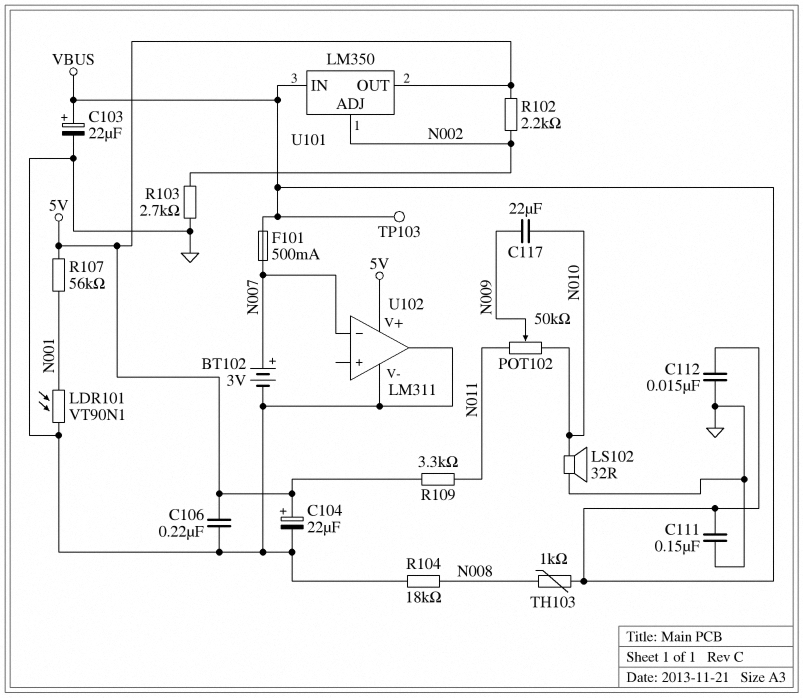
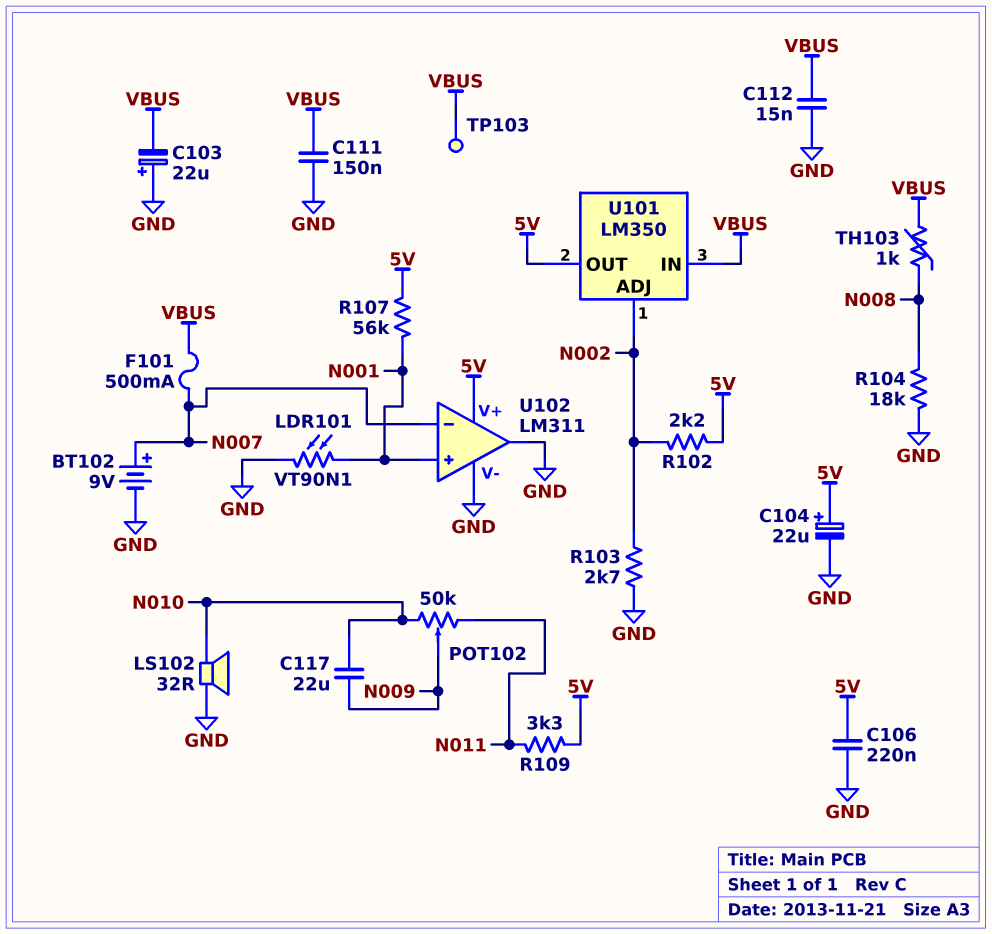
BT102: 3V (plus N007, minus GND) -> 9V (plus N007, minus GND)
C103: 22uF (plus VBUS, minus GND) -> 22uF (plus GND, minus VBUS)
U102 pin in+: none -> N001

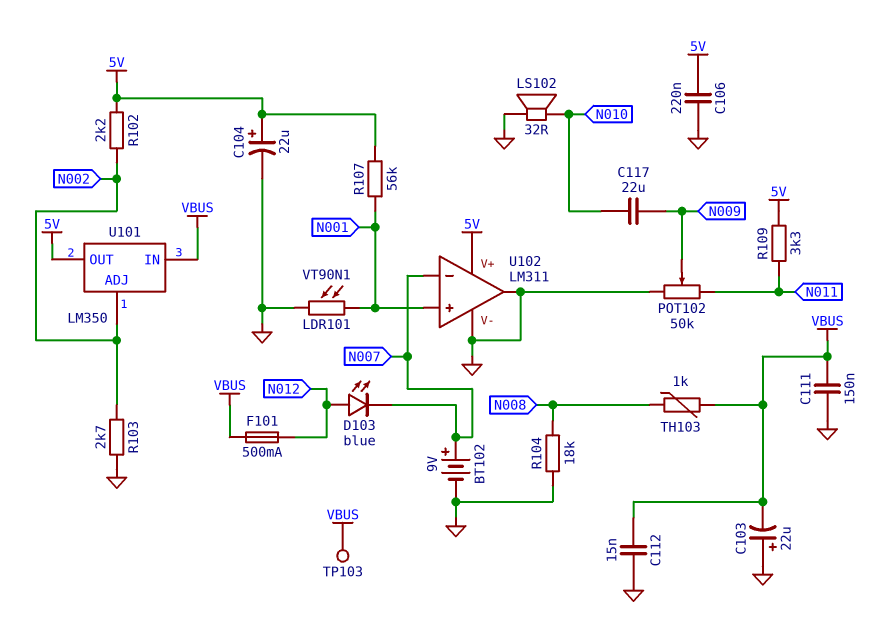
D103: none -> LED blue (A N012, K N007)
F101: 500mA (N007, VBUS) -> 500mA (N012, VBUS)
POT102: 50k (N010, N011, wiper N009) -> 50k (GND, N011, wiper N009)

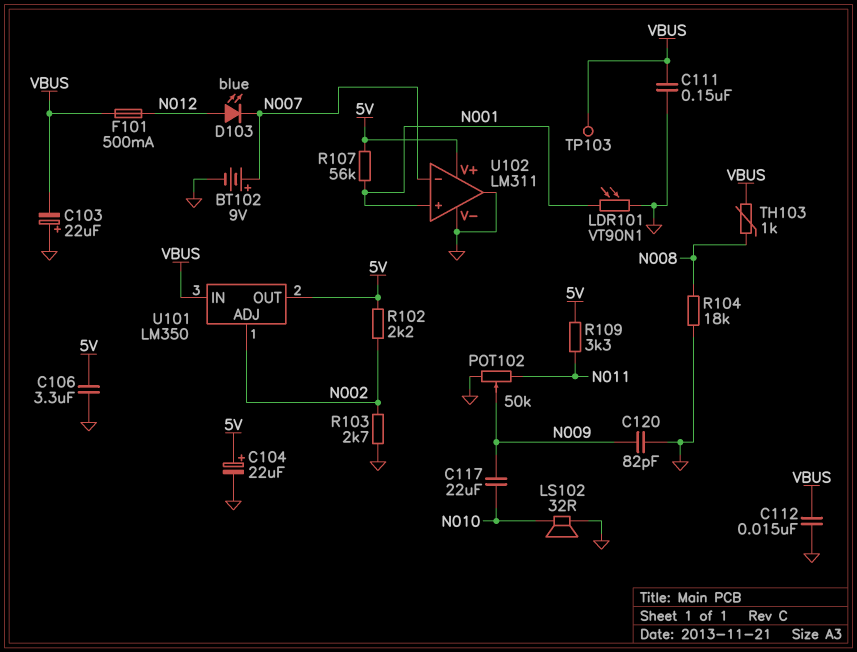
C106: 220nF (5V, GND) -> 3.3uF (5V, GND)
C120: none -> 82pF (GND, N009)

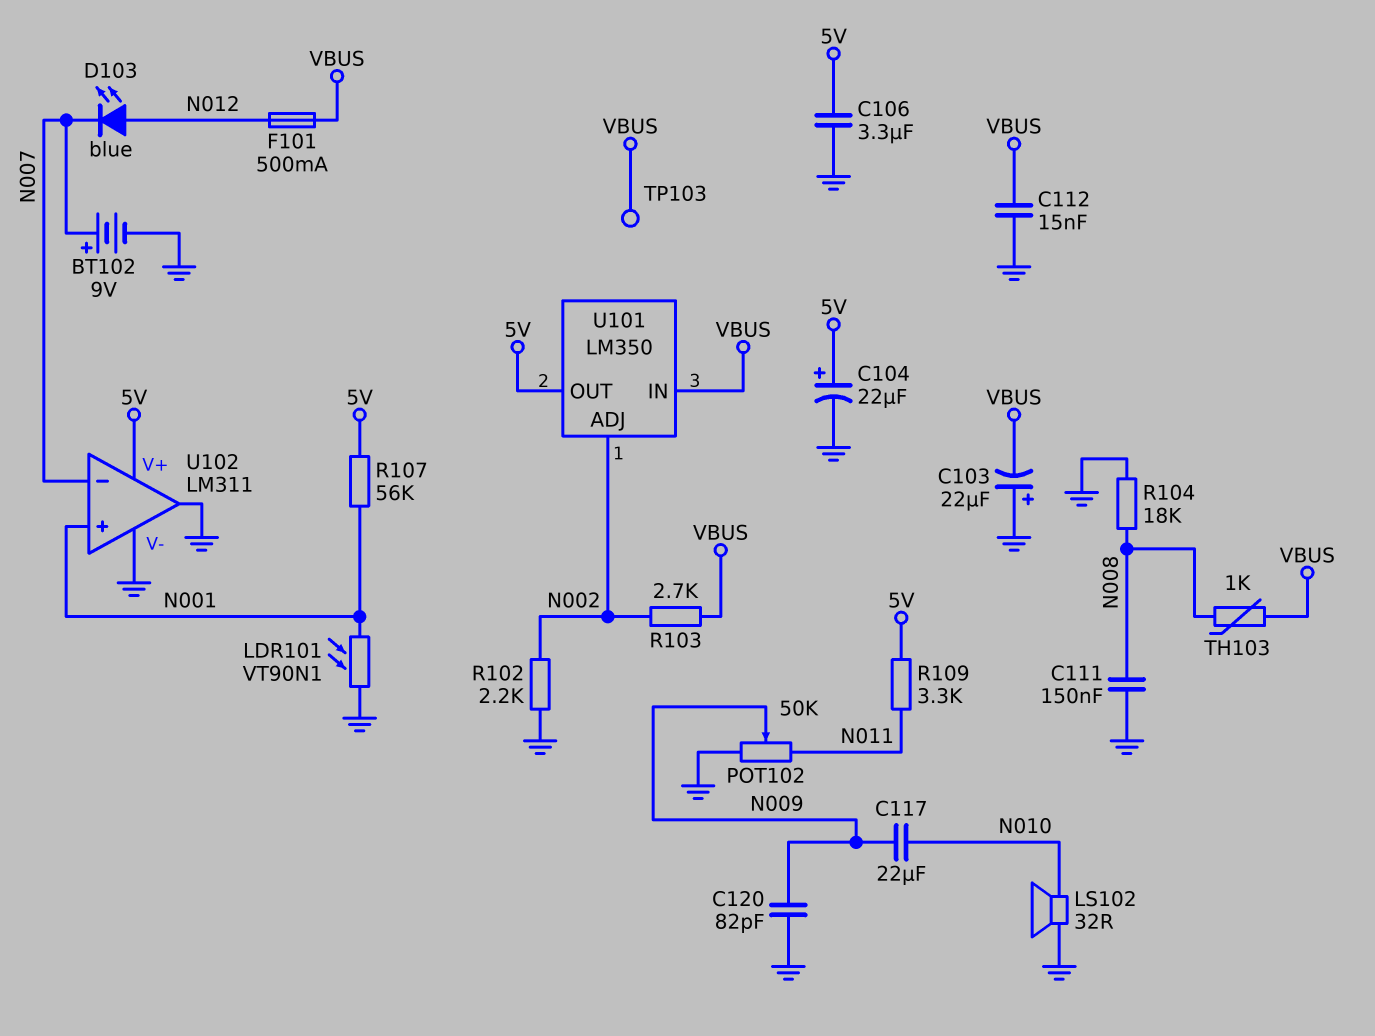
C111: 150nF (GND, VBUS) -> 150nF (GND, N008)
R102: 2.2k (5V, N002) -> 2.2k (GND, N002)
R103: 2.7k (GND, N002) -> 2.7k (N002, VBUS)

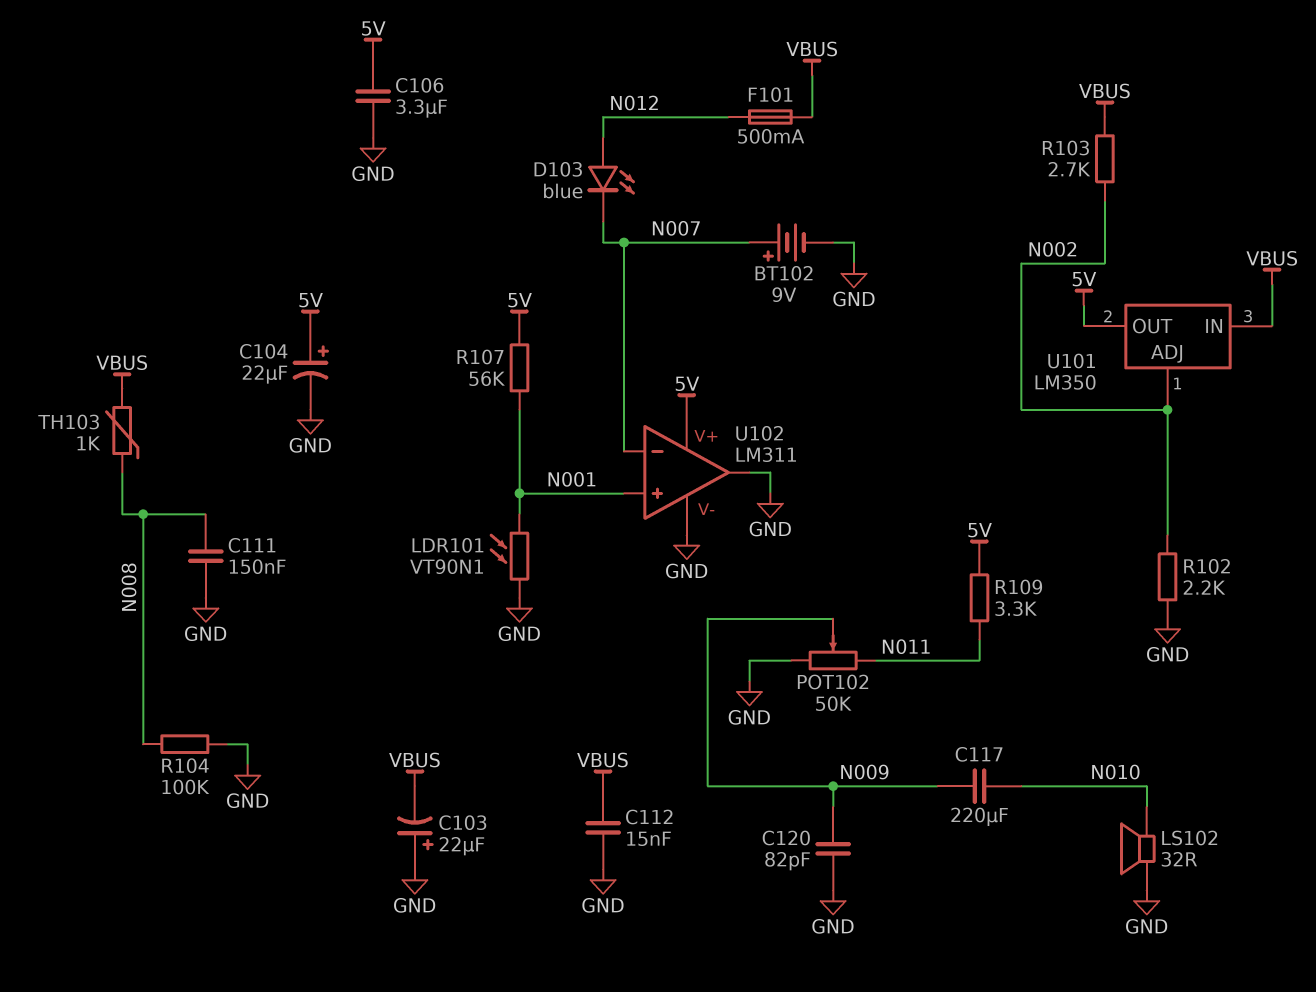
C117: 22uF (N009, N010) -> 220uF (N009, N010)
R104: 18k (GND, N008) -> 100k (GND, N008)
TP103: test point (VBUS) -> none

